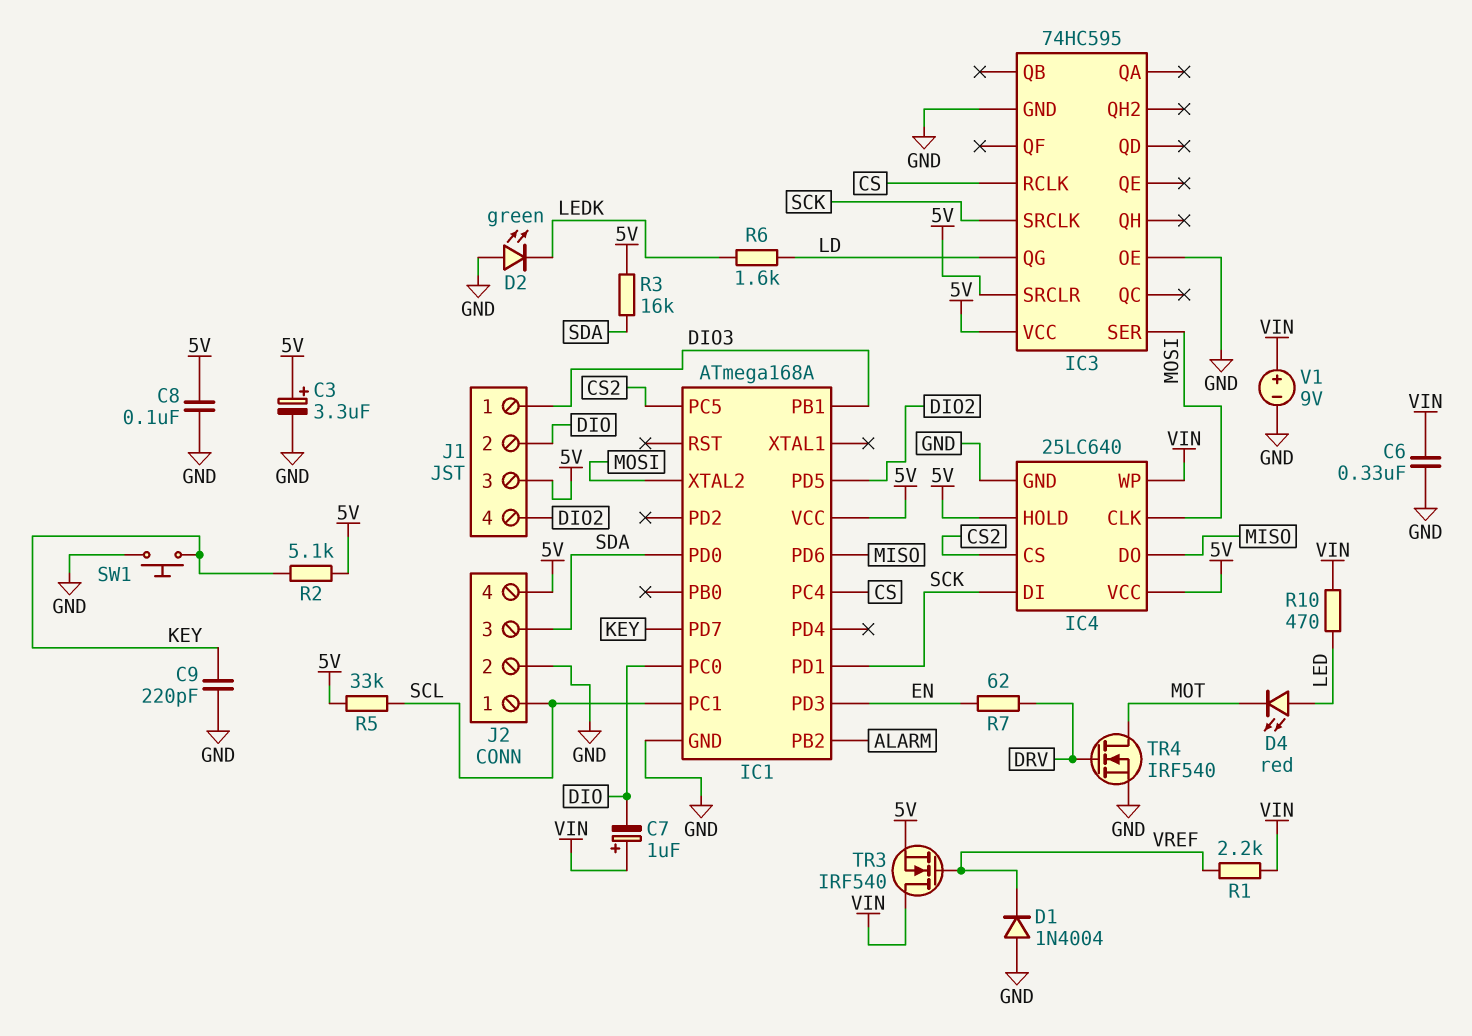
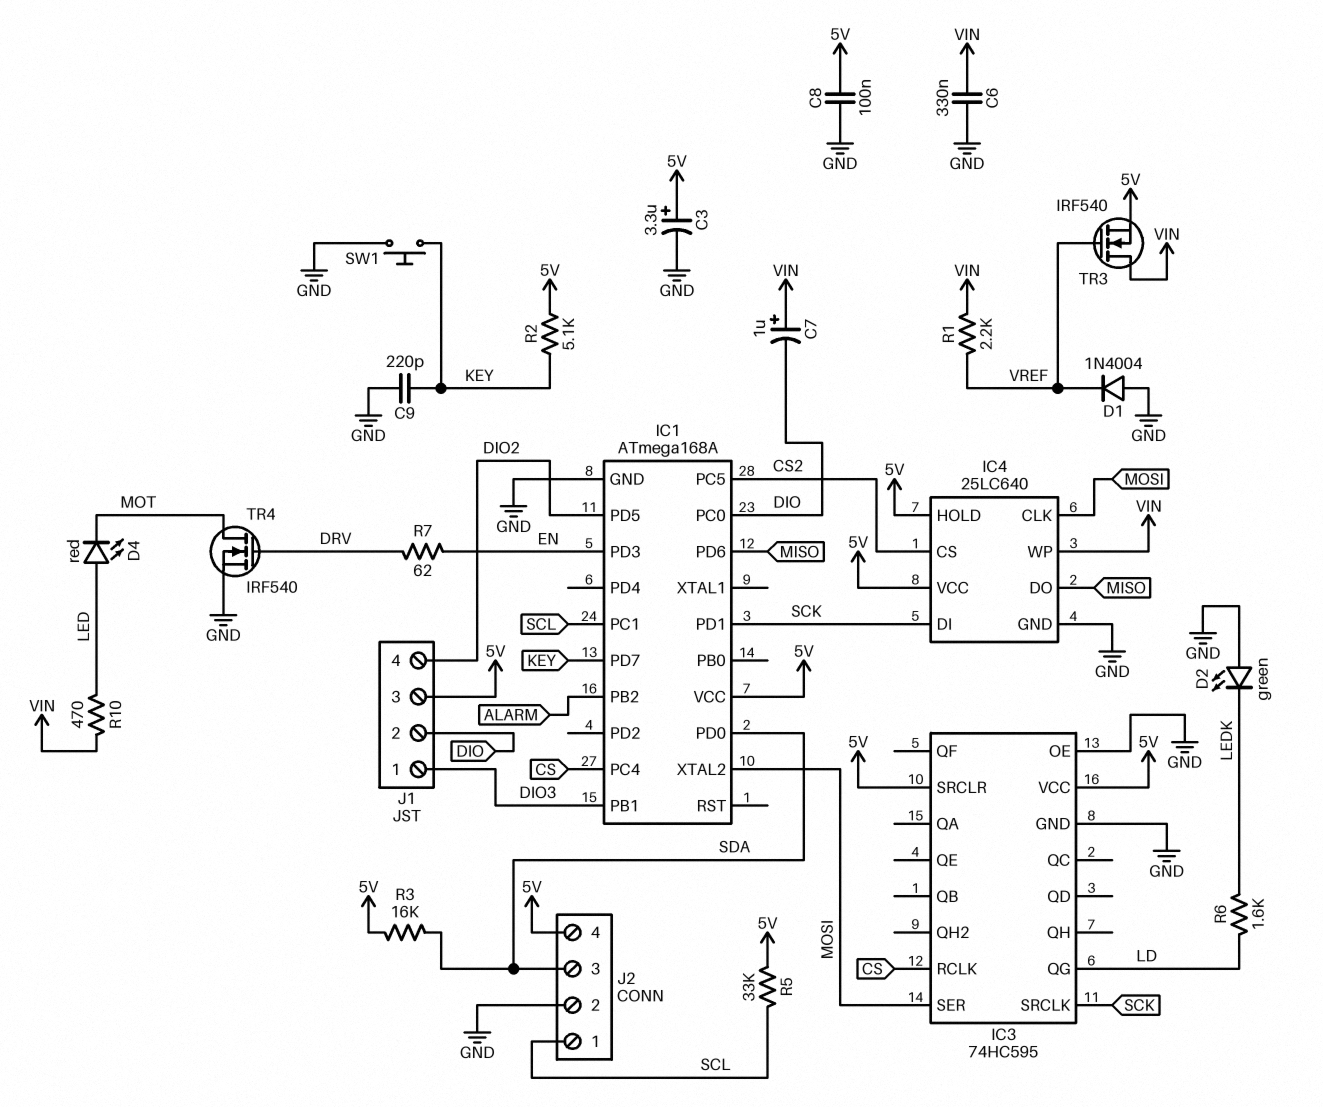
V1: 9V (plus VIN, minus GND) -> none

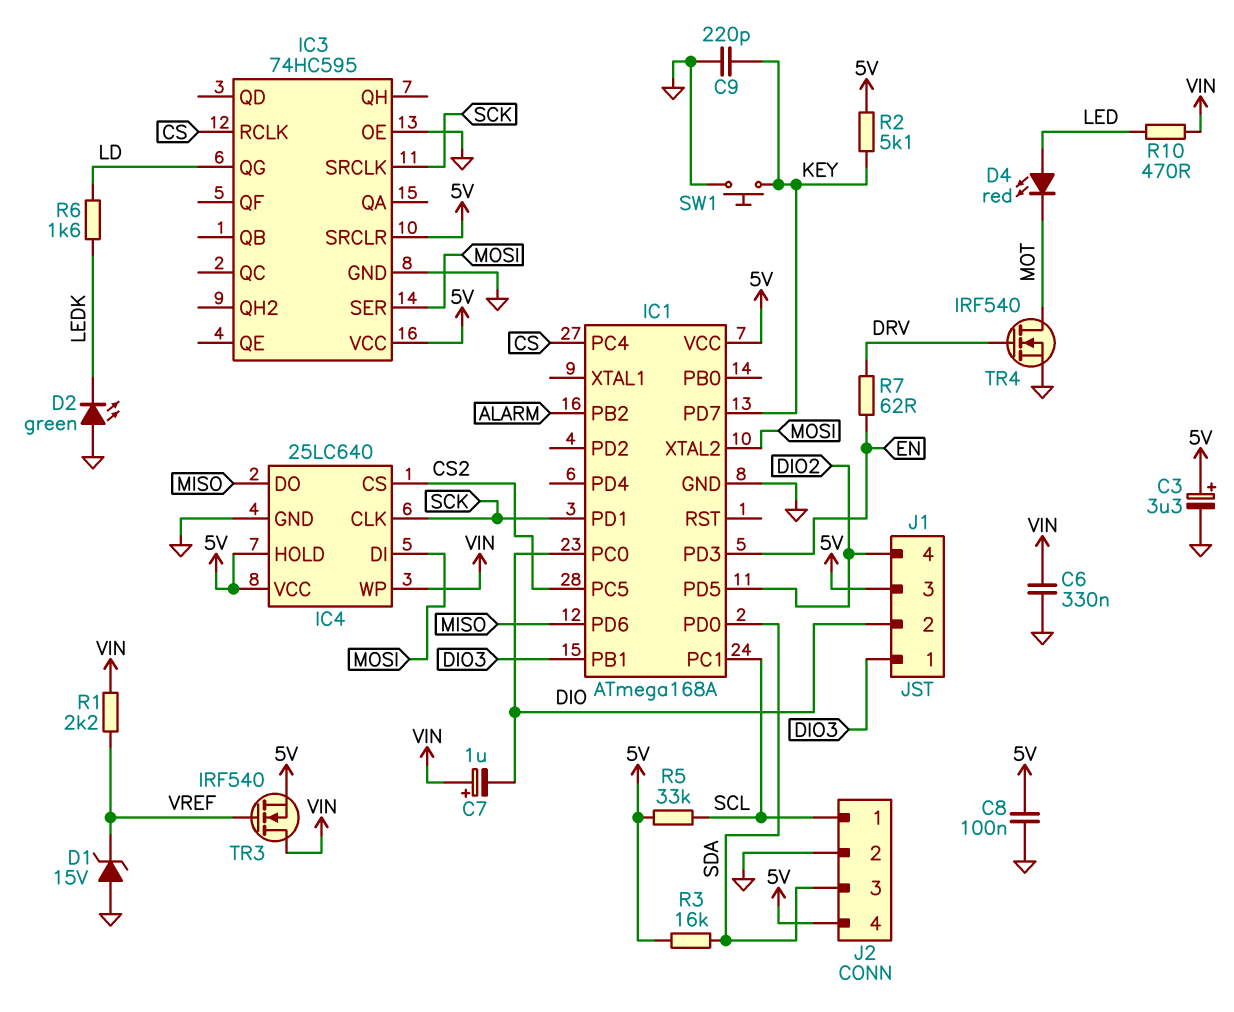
D1: diode 1N4004 (A GND, K VREF) -> zener 15V (A GND, K VREF)
IC4 pin CLK: MOSI -> SCK
IC4 pin DI: SCK -> MOSI

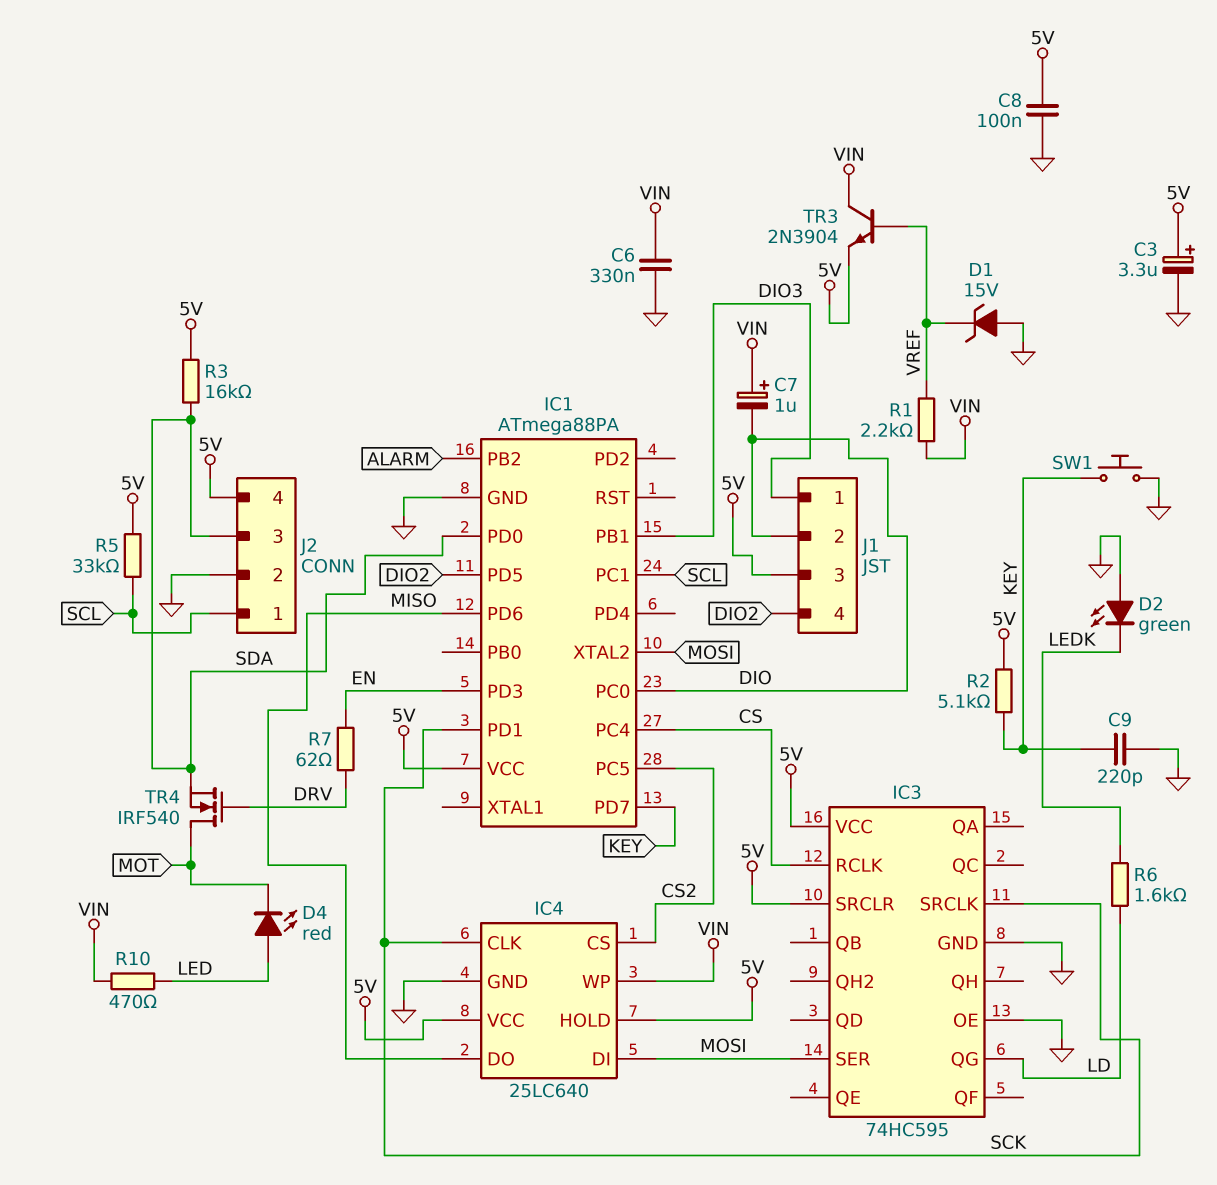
IC1: ATmega168A -> ATmega88PA
TR3: NMOS IRF540 (G VREF, D VIN, S 5V) -> NPN 2N3904 (B VREF, C VIN, E 5V)
TR4: NMOS IRF540 (G DRV, D MOT, S GND) -> NMOS IRF540 (G DRV, D MOT, S SDA)

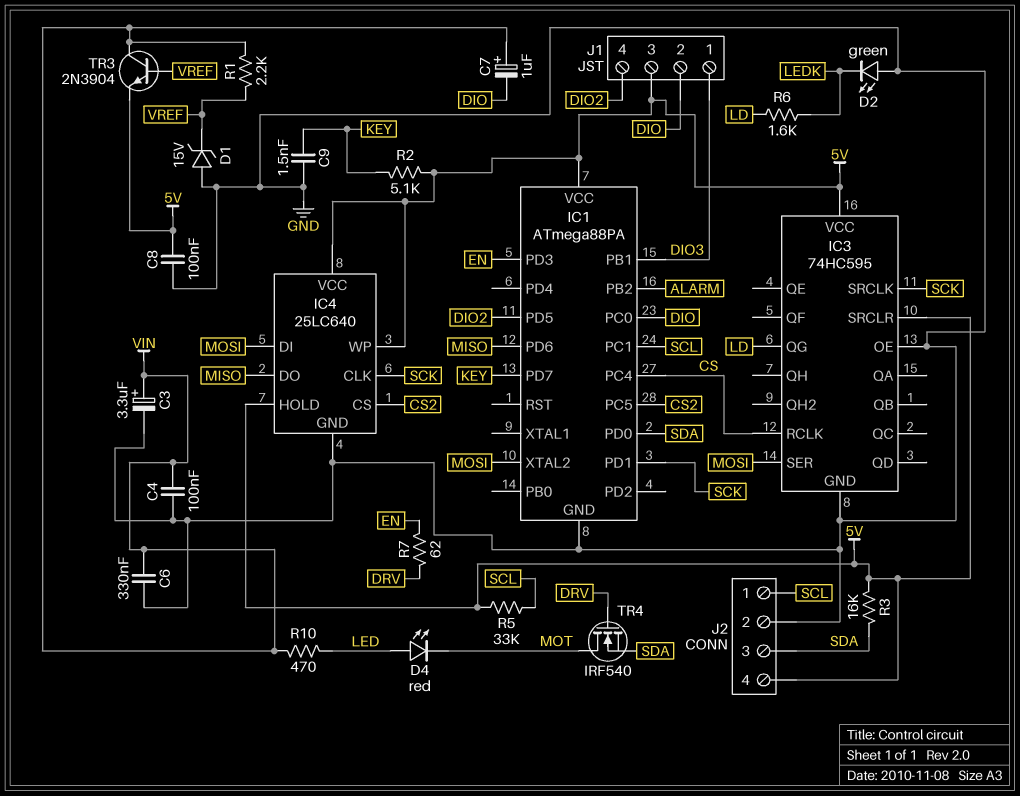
C3: 3.3uF (plus 5V, minus GND) -> 3.3uF (plus VIN, minus GND)
C4: none -> 100nF (GND, VIN)
C9: 220pF (GND, KEY) -> 1.5nF (GND, KEY)
IC4 pin WP: VIN -> 5V
SW1: button (GND, KEY) -> none

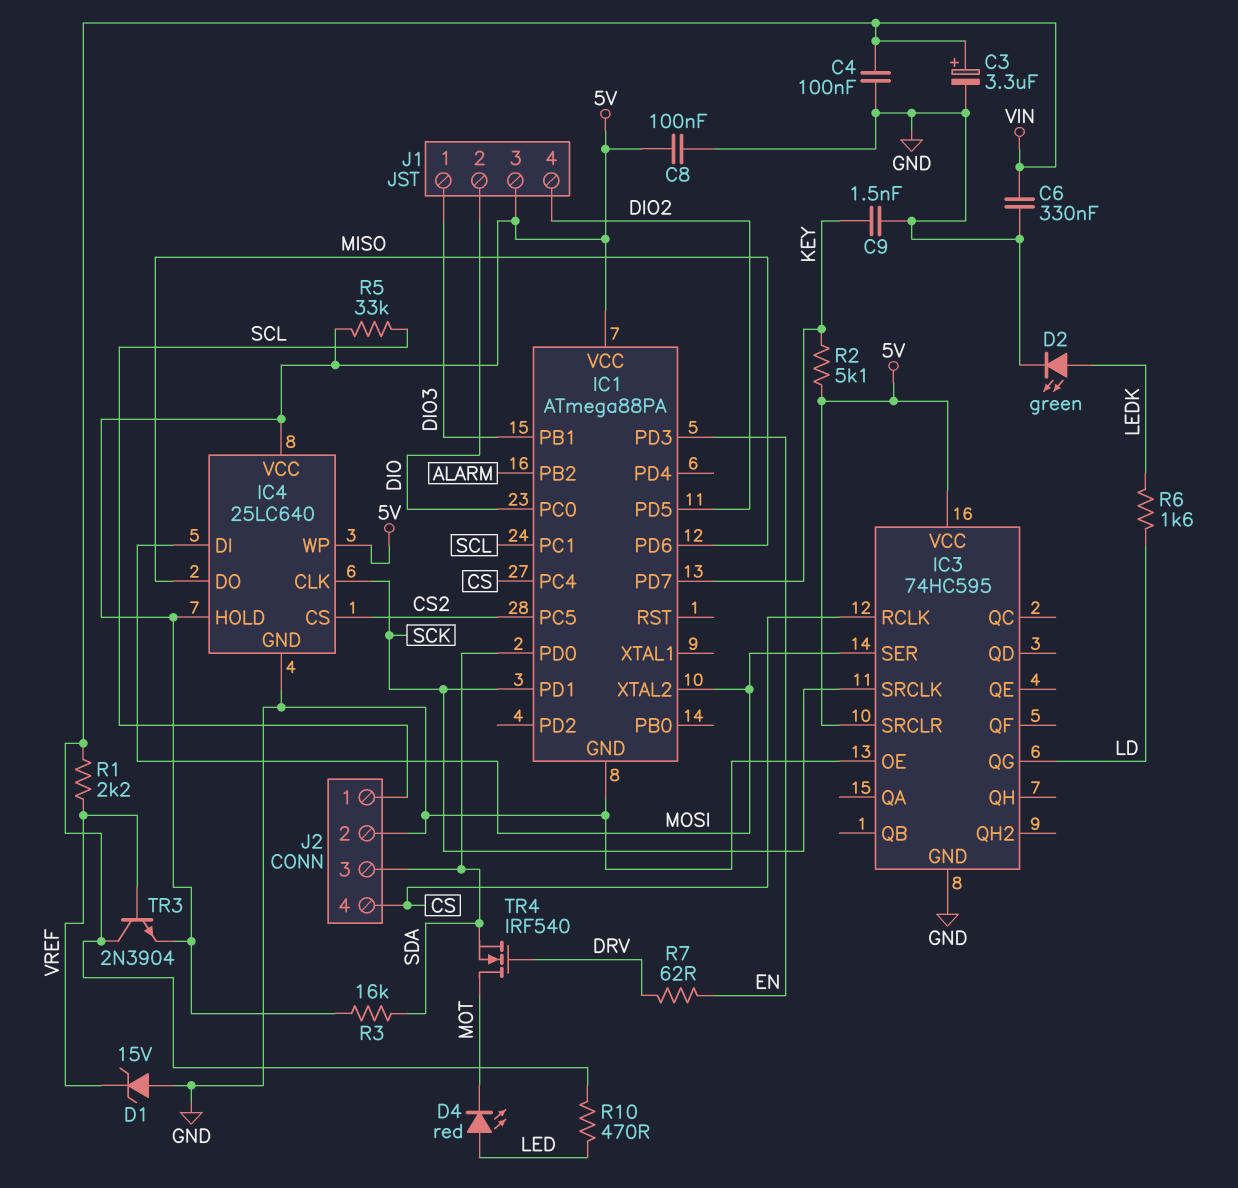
C7: 1uF (plus VIN, minus DIO) -> none
D2: LED green (A GND, K LEDK) -> LED green (A LEDK, K GND)
J2 pin 4: 5V -> CS

